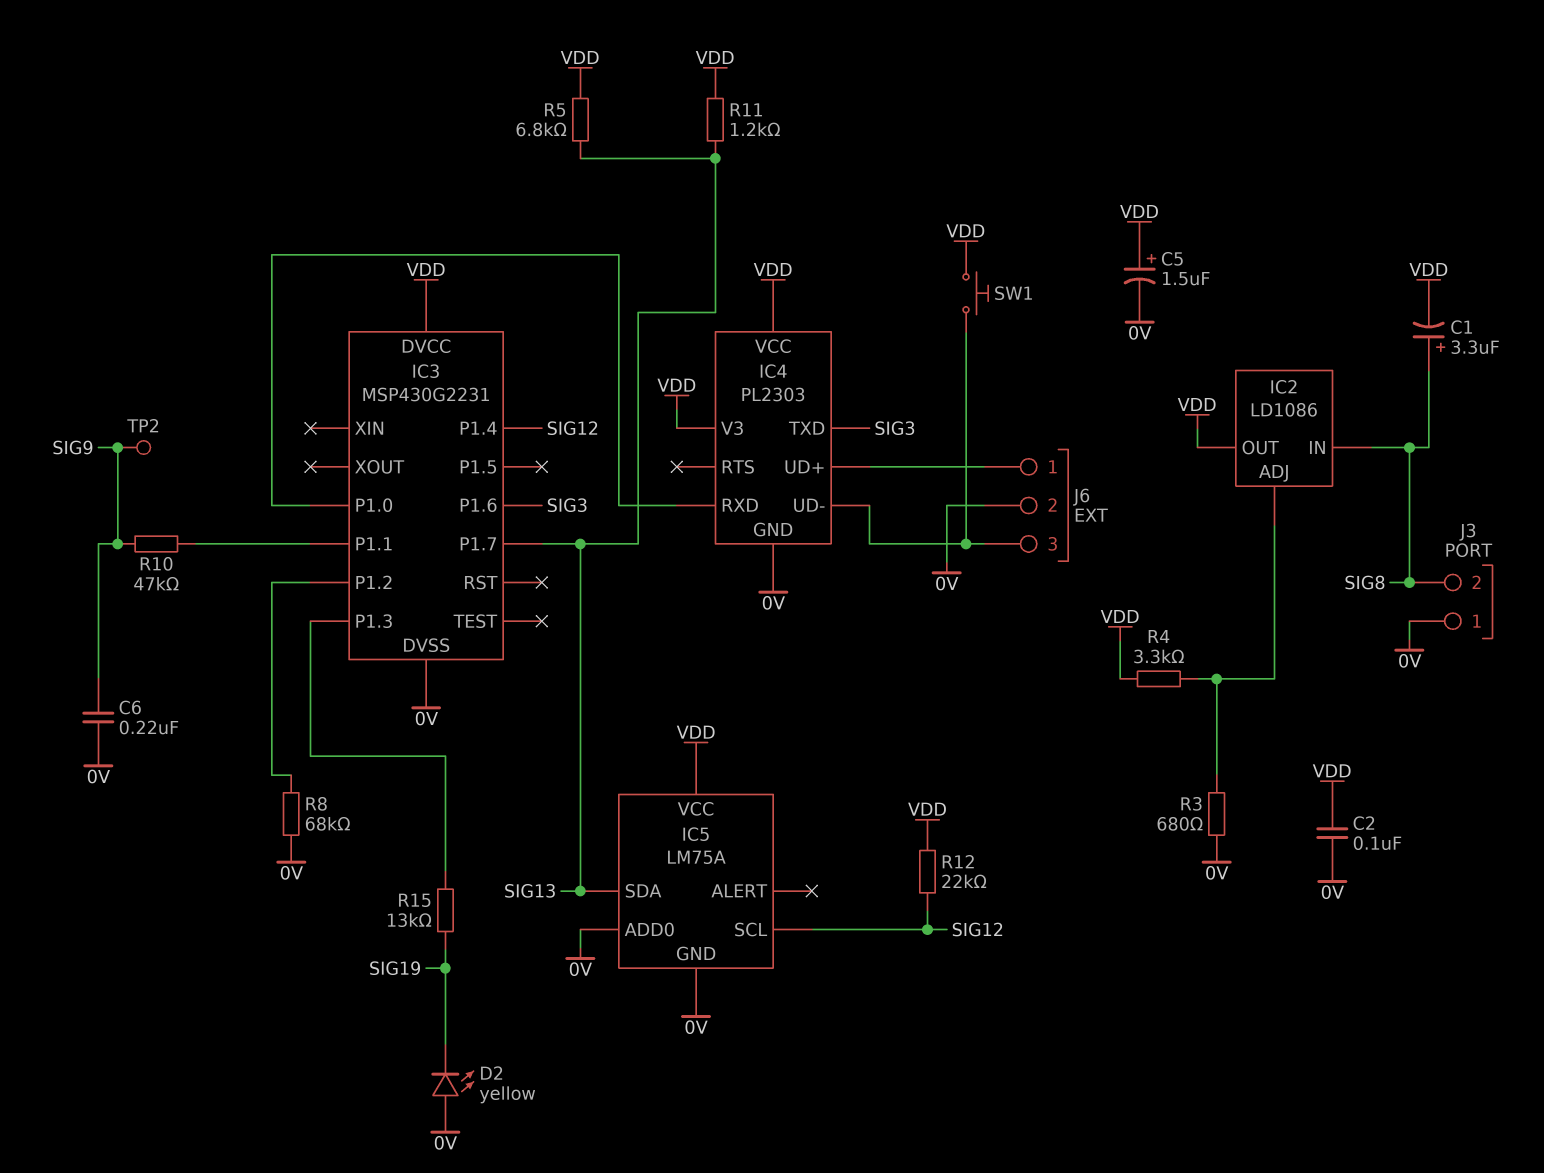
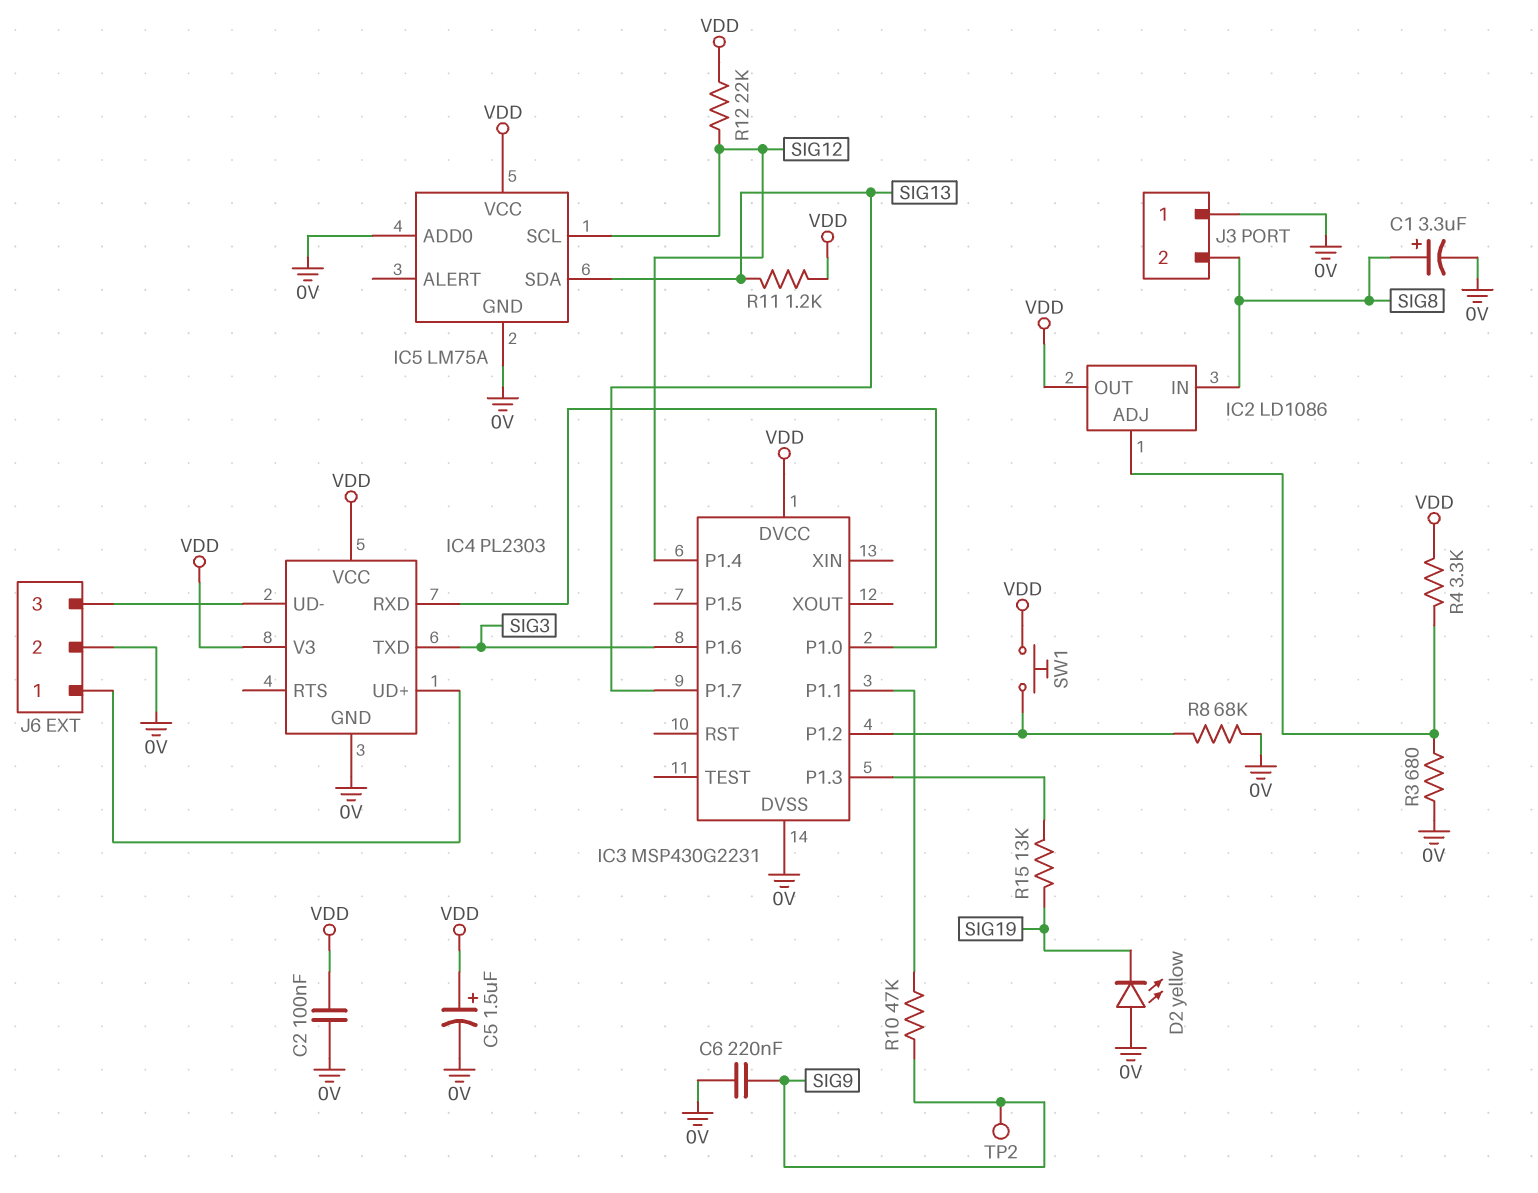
C1: 3.3uF (plus SIG8, minus VDD) -> 3.3uF (plus SIG8, minus 0V)
R5: 6.8k (SIG13, VDD) -> none
SW1: button (IC4/UD-, VDD) -> button (IC3/P1.2, VDD)

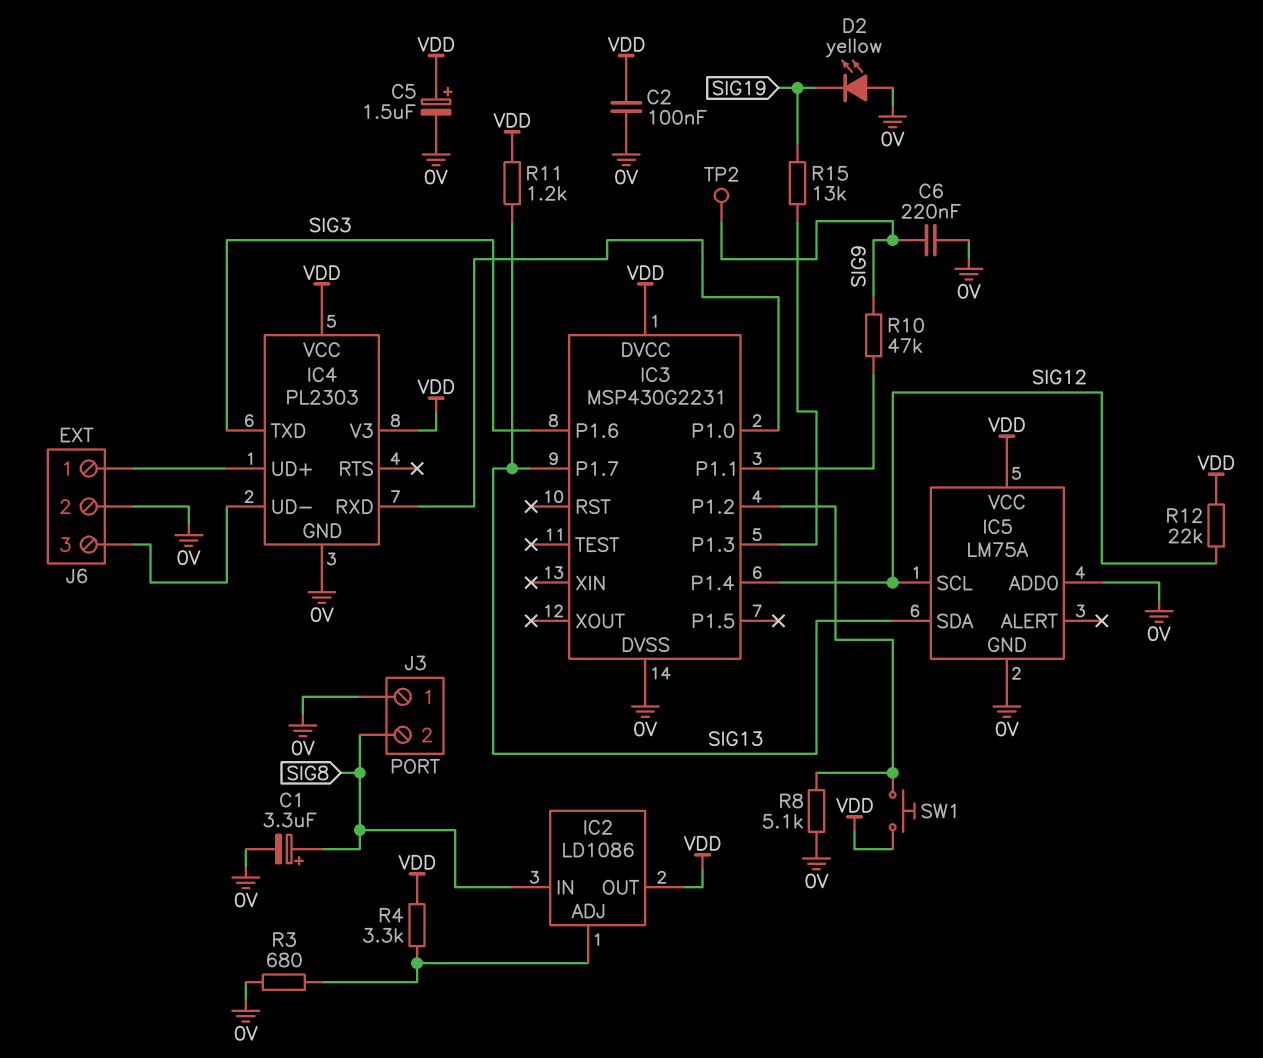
R8: 68k (0V, IC3/P1.2) -> 5.1k (0V, IC3/P1.2)

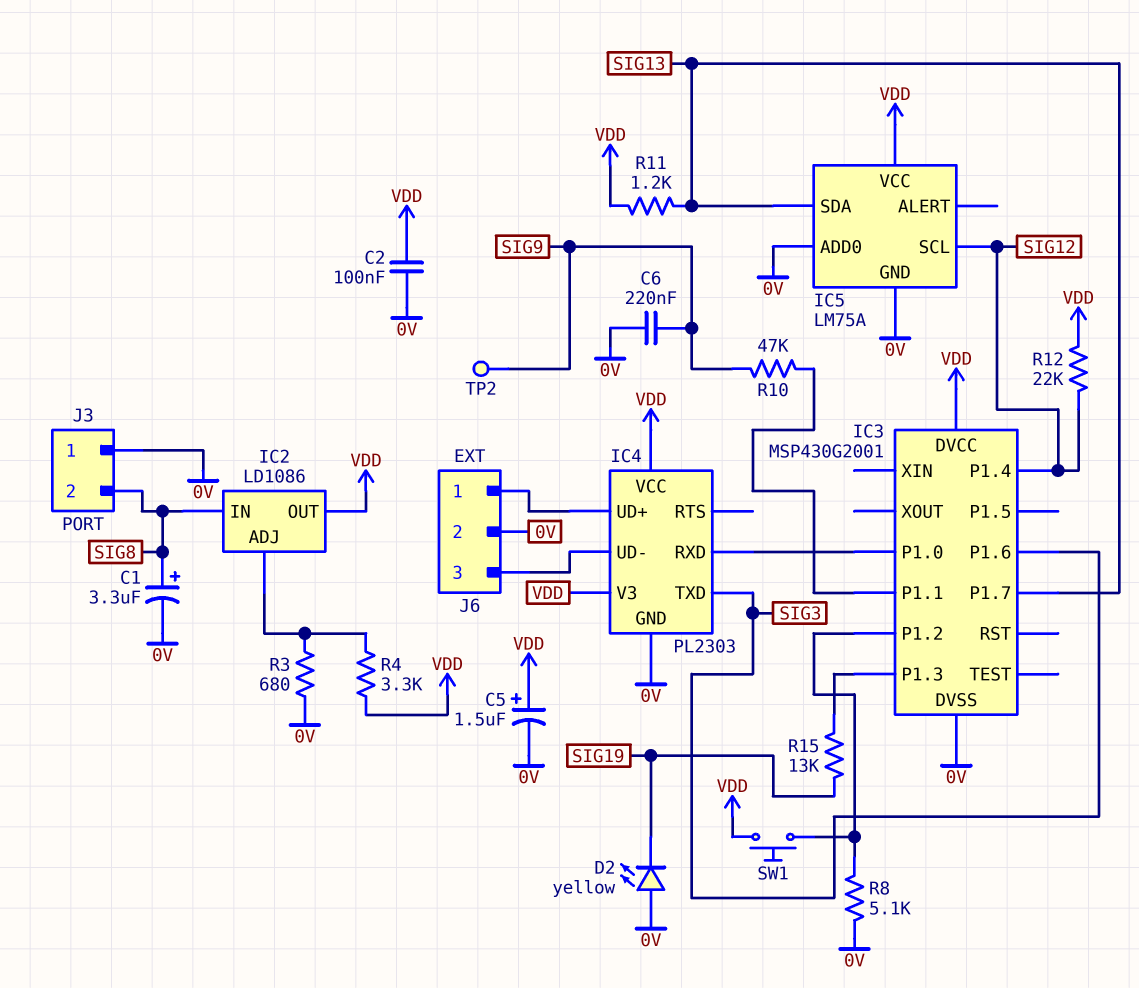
IC3: MSP430G2231 -> MSP430G2001

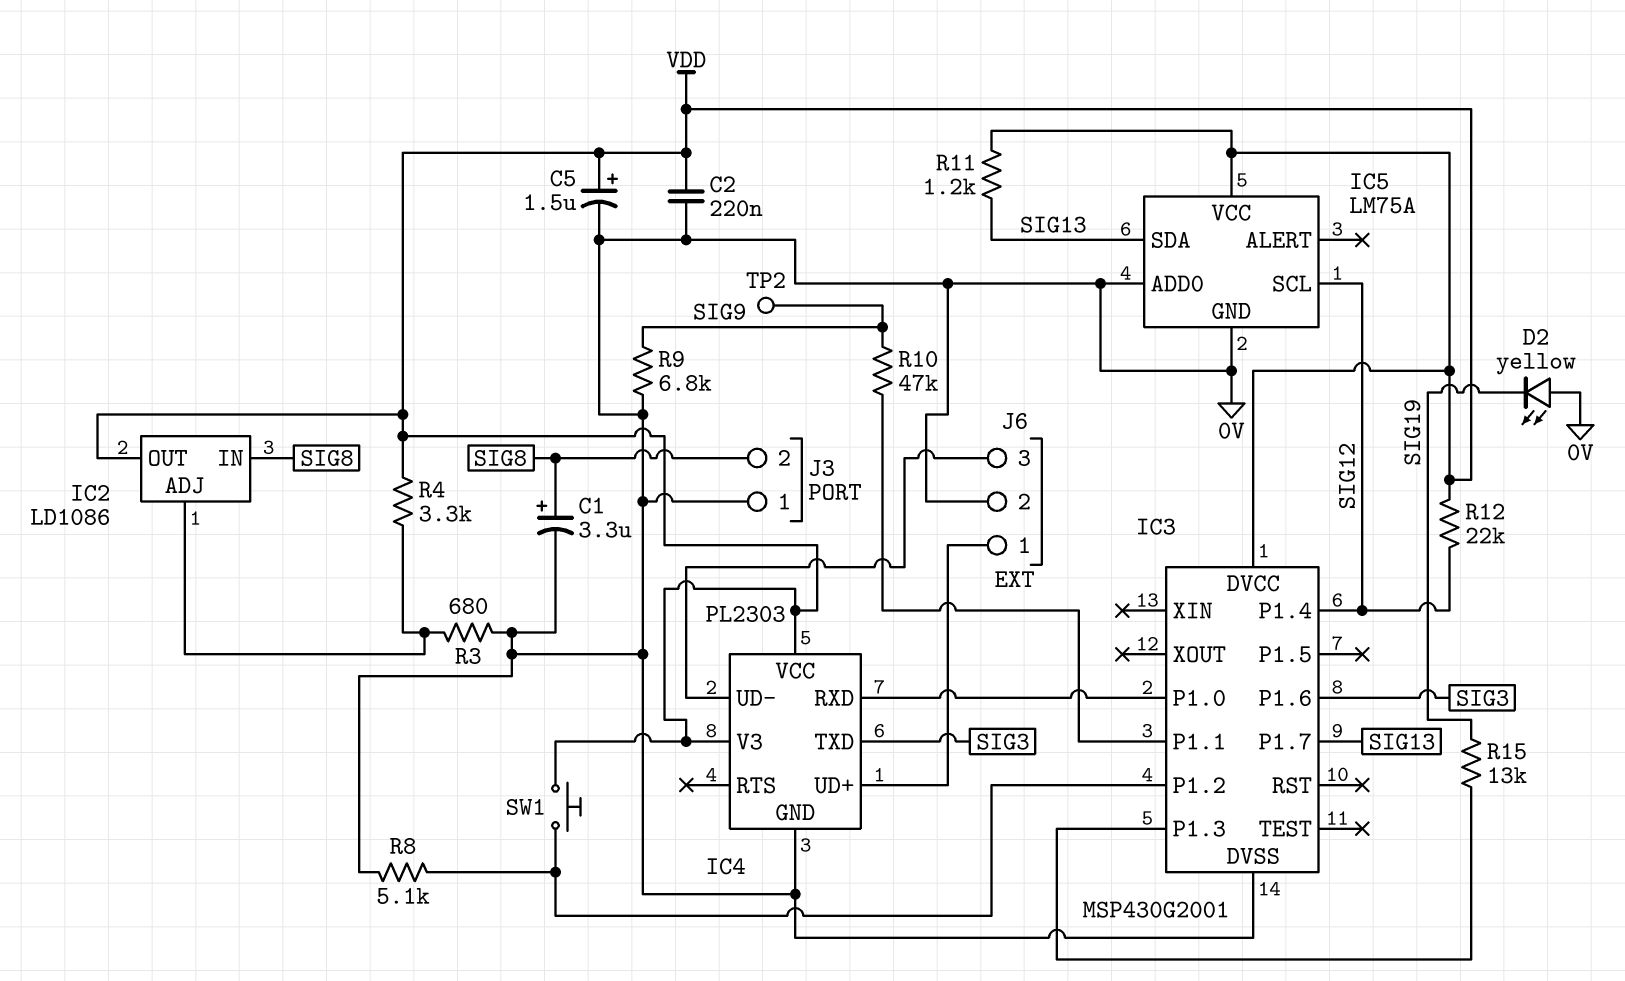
C2: 100nF (0V, VDD) -> 220nF (0V, VDD)
C6: 220nF (0V, SIG9) -> none
R9: none -> 6.8k (0V, SIG9)

